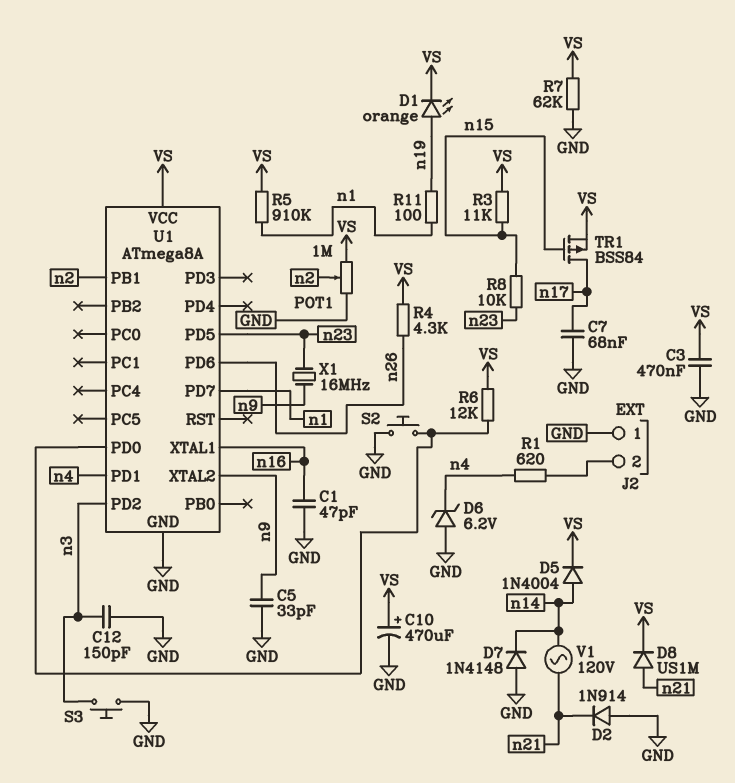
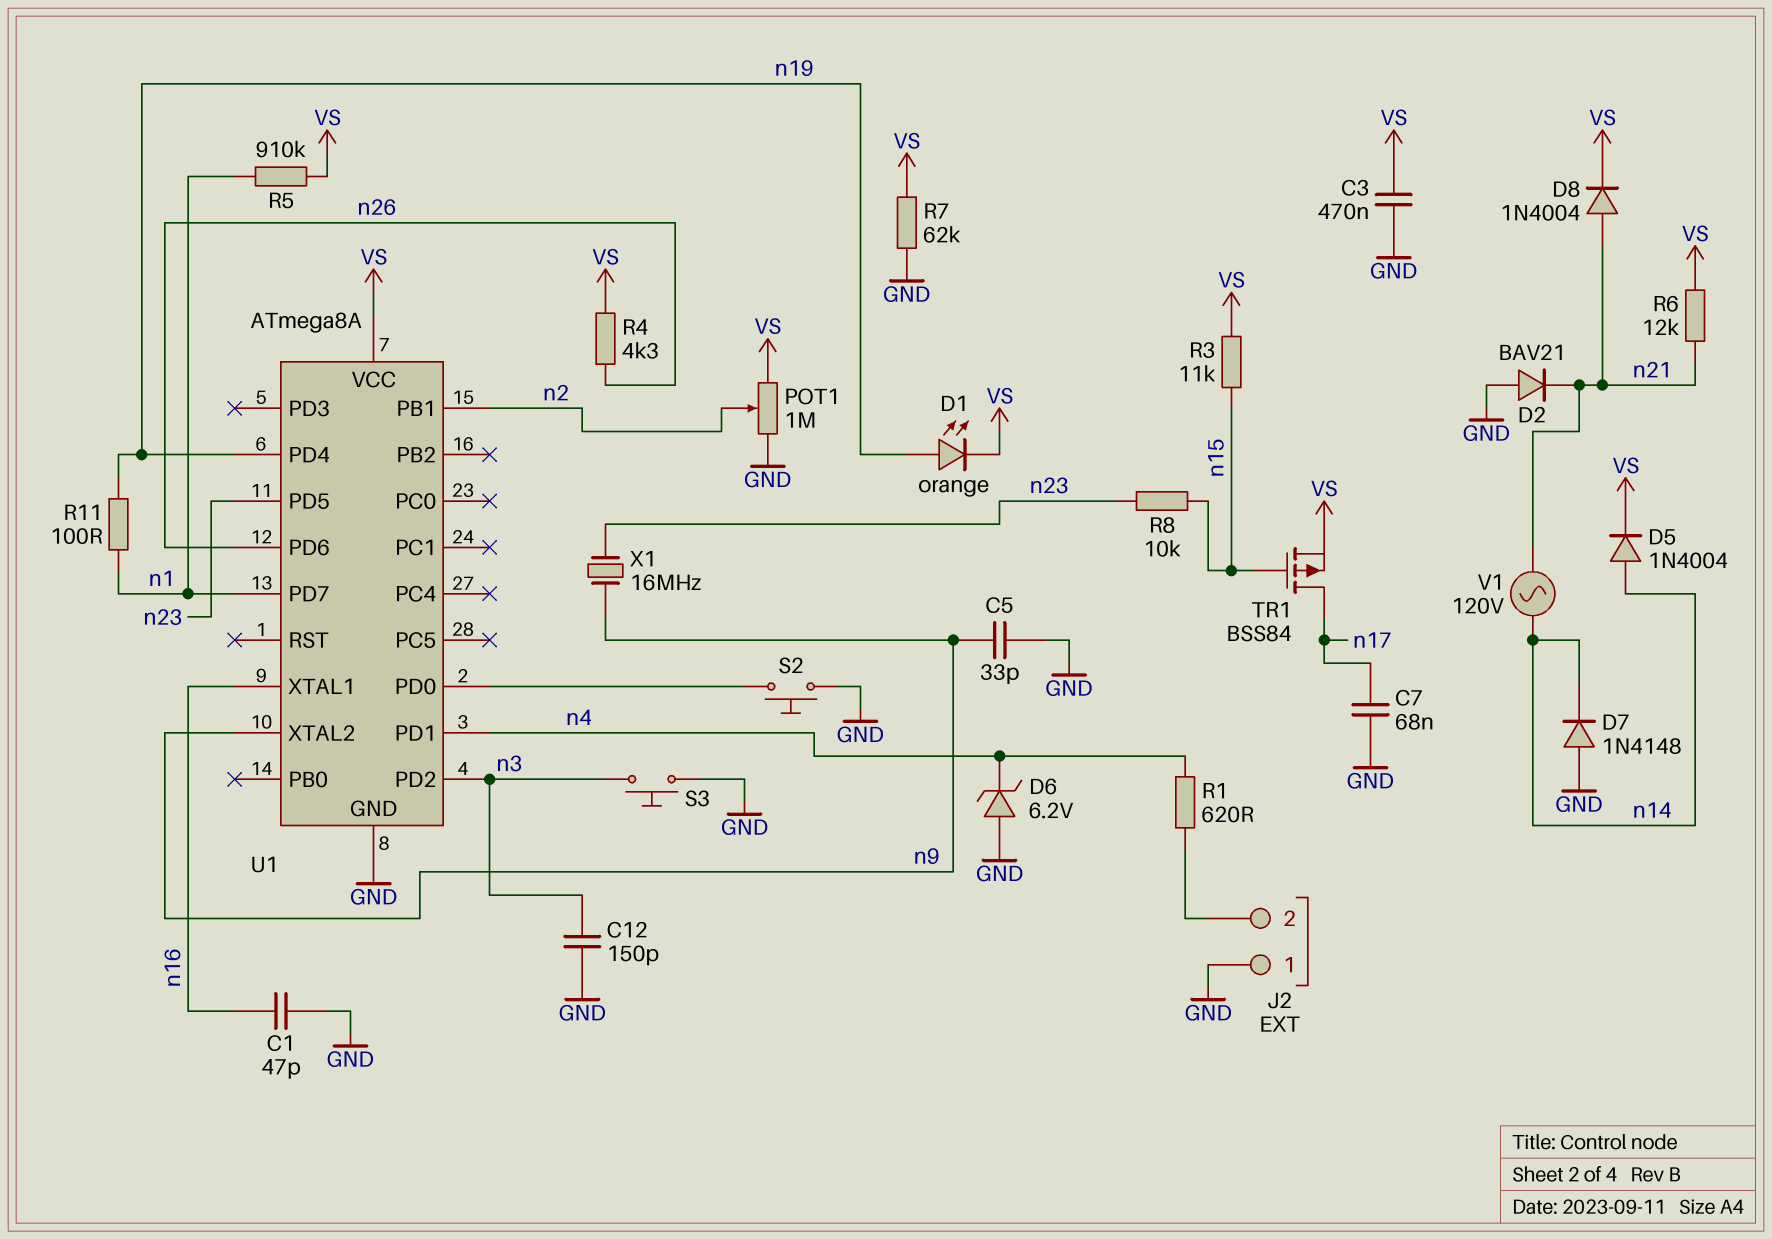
C10: 470uF (plus VS, minus GND) -> none
D2: diode 1N914 (A GND, K n21) -> diode BAV21 (A GND, K n21)
D8: diode US1M (A n21, K VS) -> diode 1N4004 (A n21, K VS)
R6: 12k (U1/PD0, VS) -> 12k (VS, n21)
U1 pin PD4: none -> n19

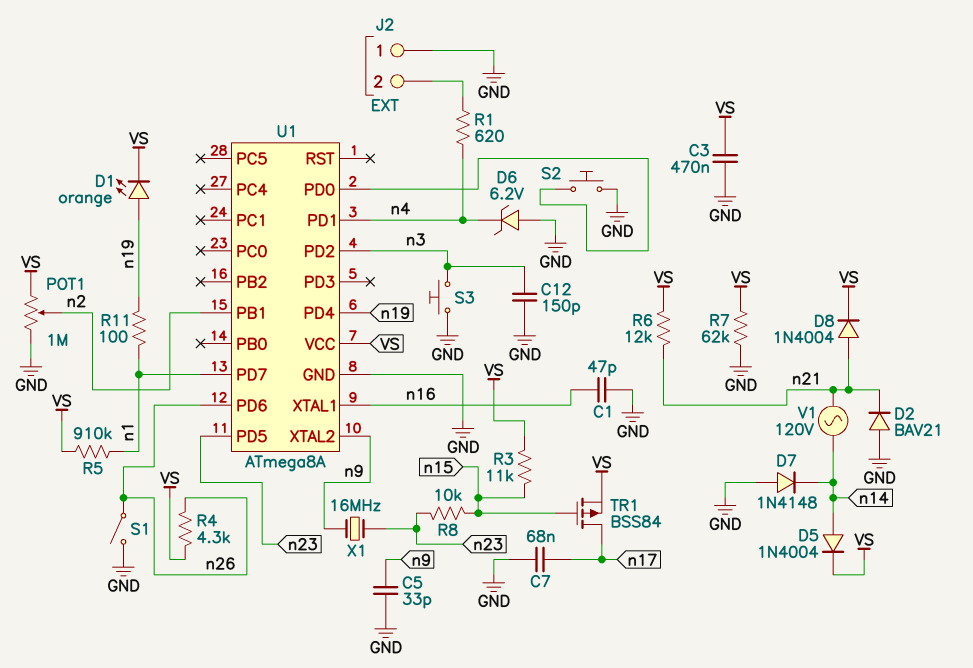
S1: none -> switch (GND, n26)

